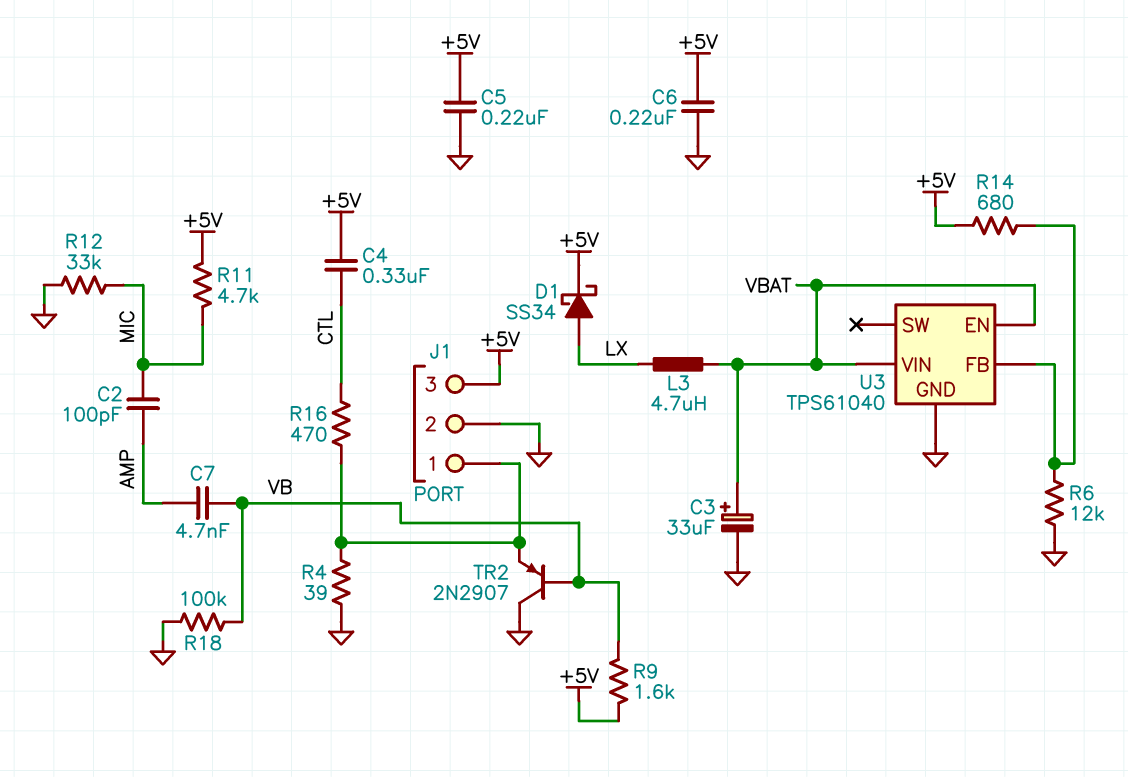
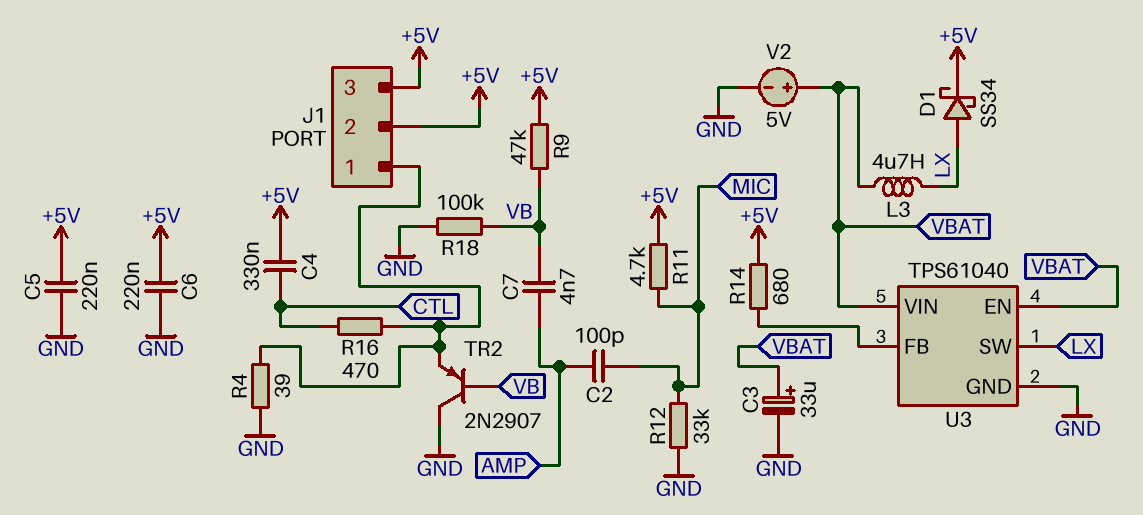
J1 pin 2: GND -> +5V
R6: 12k (GND, U3/FB) -> none
R9: 1.6k (+5V, VB) -> 47k (+5V, VB)
U3 pin SW: none -> LX
V2: none -> 5V (plus VBAT, minus GND)

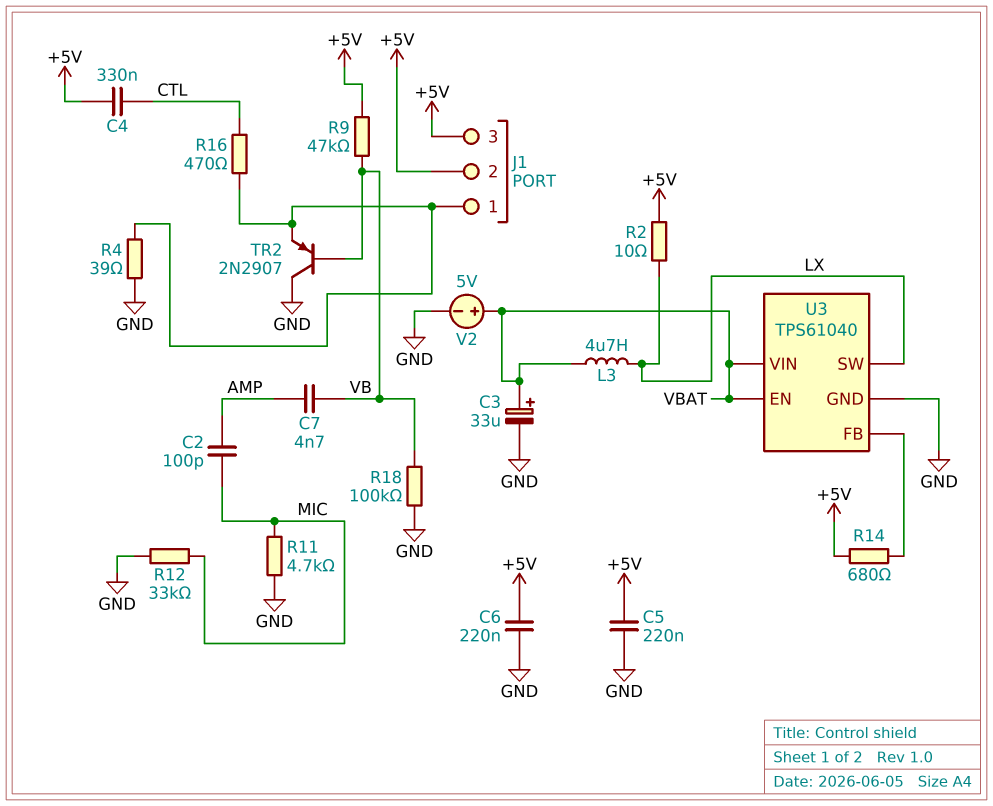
D1: schottky SS34 (A LX, K +5V) -> none
R2: none -> 10 (+5V, LX)
R11: 4.7k (+5V, MIC) -> 4.7k (GND, MIC)

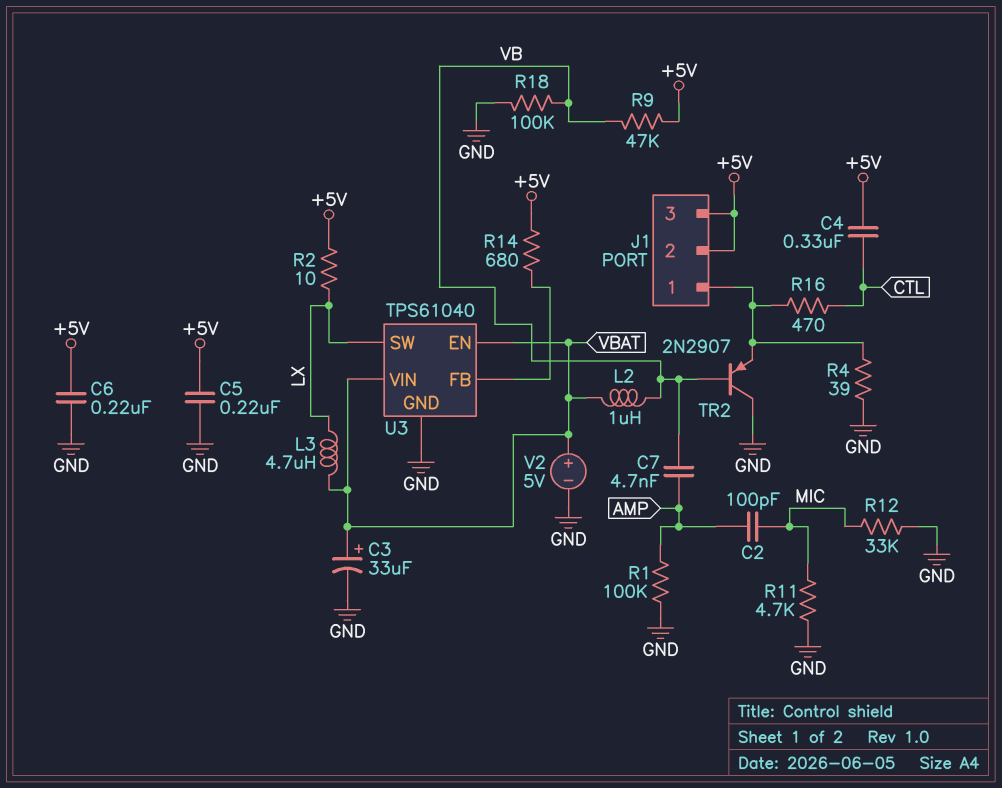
L2: none -> 1uH (VB, VBAT)
R1: none -> 100k (AMP, GND)

